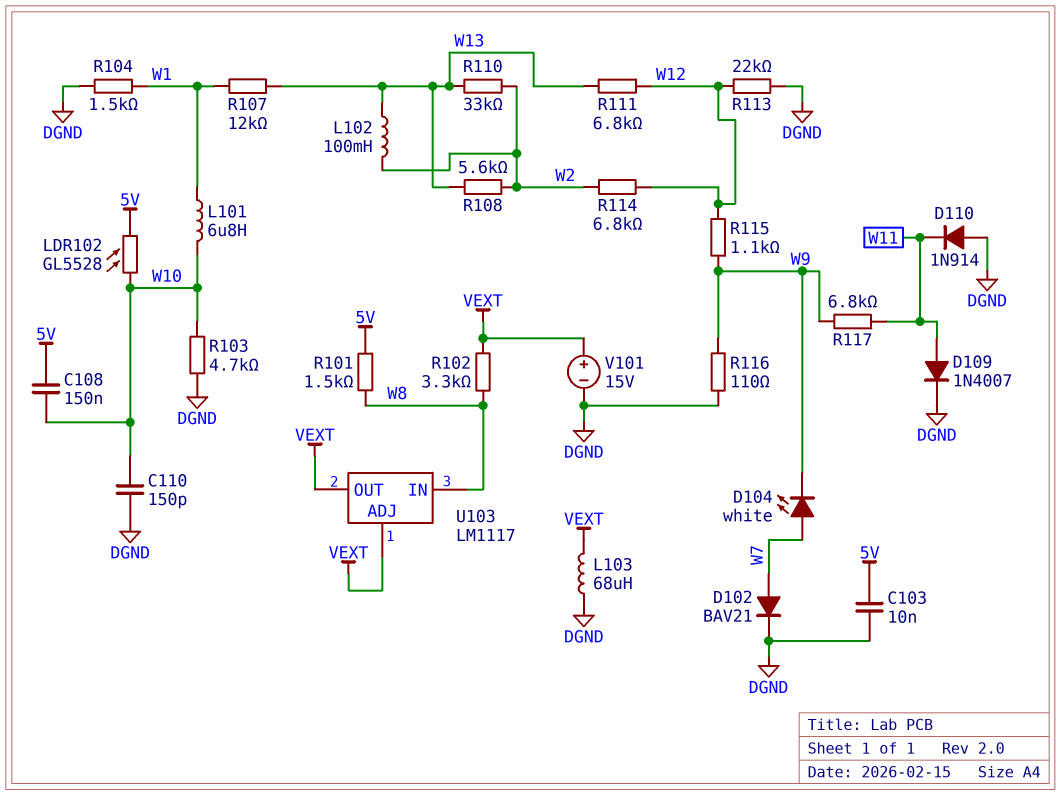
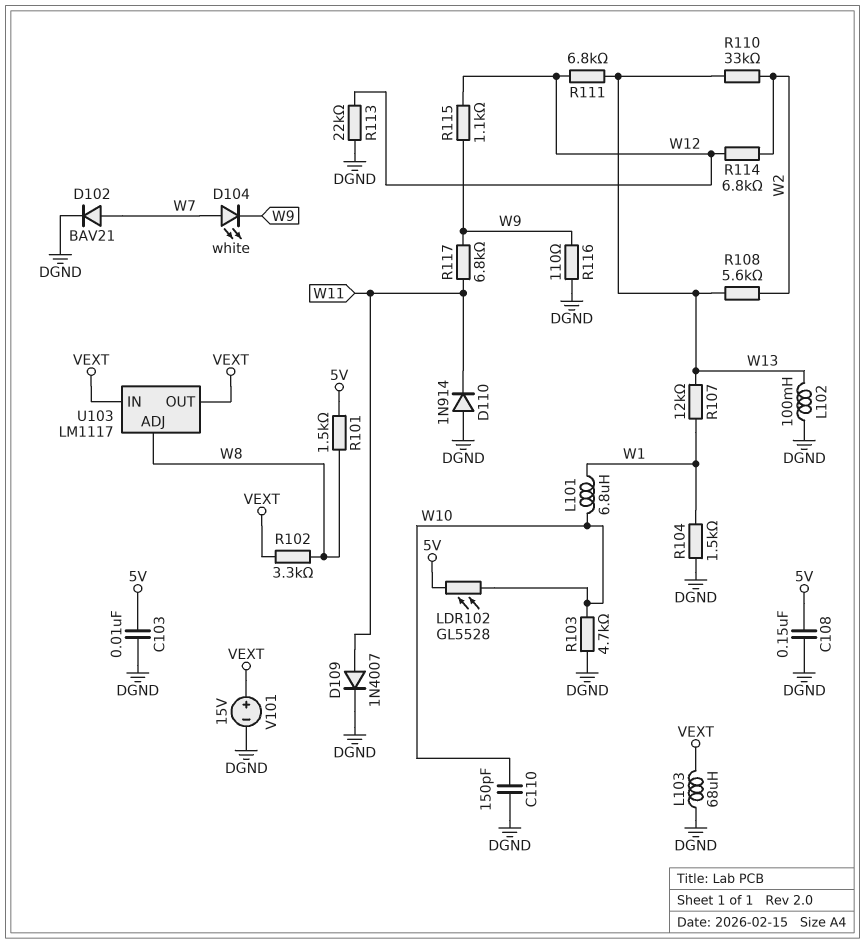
C108: 150nF (5V, W10) -> 150nF (5V, DGND)
L102: 100mH (W2, W13) -> 100mH (DGND, W13)
U103 pin ADJ: VEXT -> W8
U103 pin IN: W8 -> VEXT

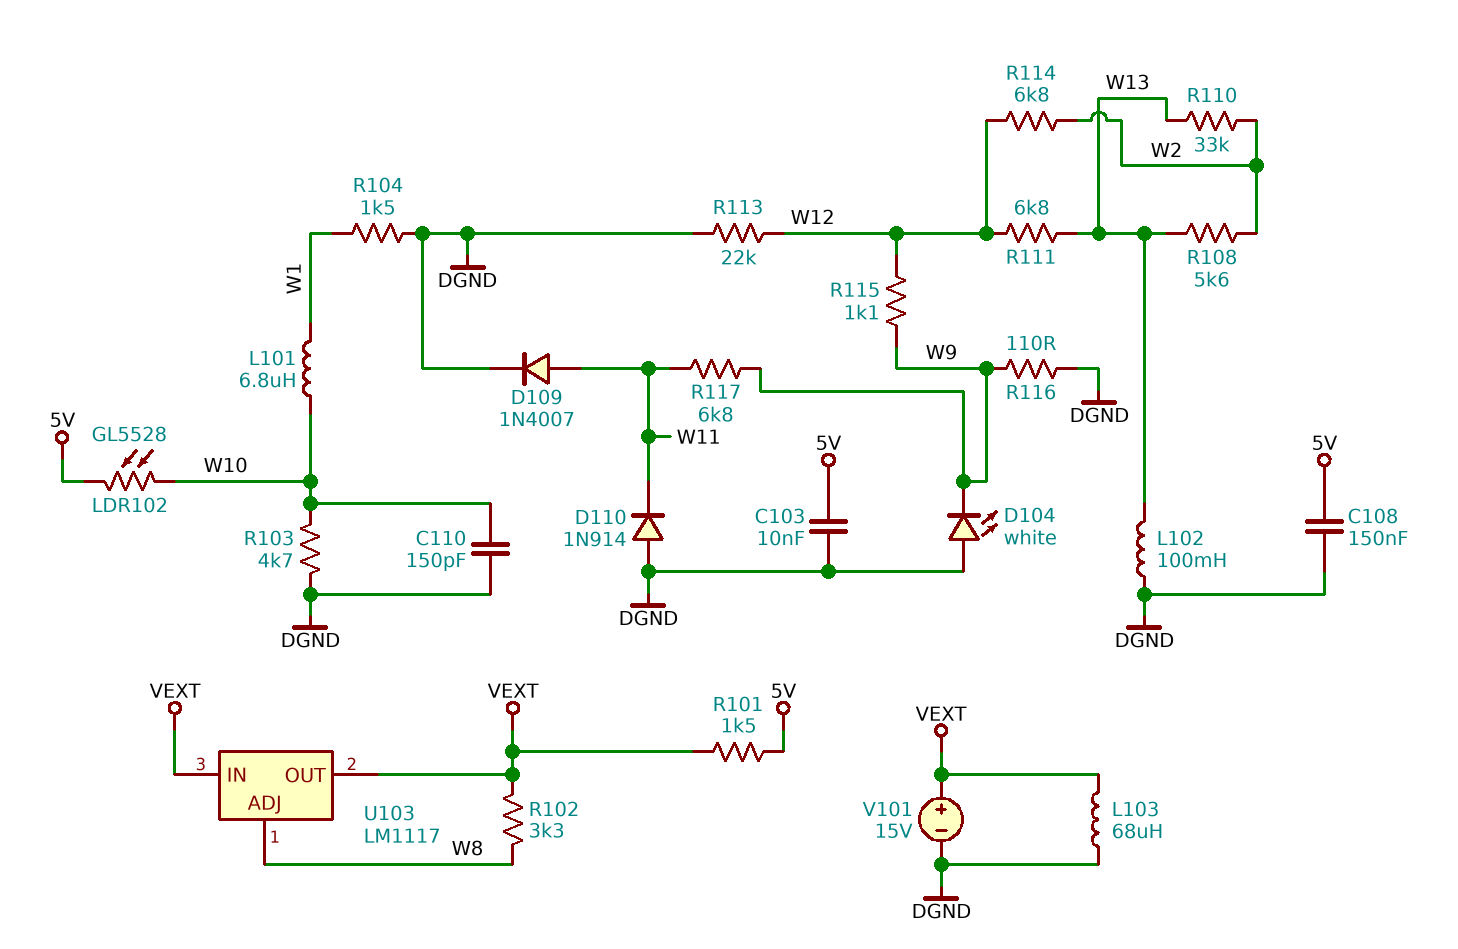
D102: diode BAV21 (A W7, K DGND) -> none
D104: LED white (A W7, K W9) -> LED white (A DGND, K W9)
R101: 1.5k (5V, W8) -> 1.5k (5V, VEXT)
R107: 12k (W1, W13) -> none

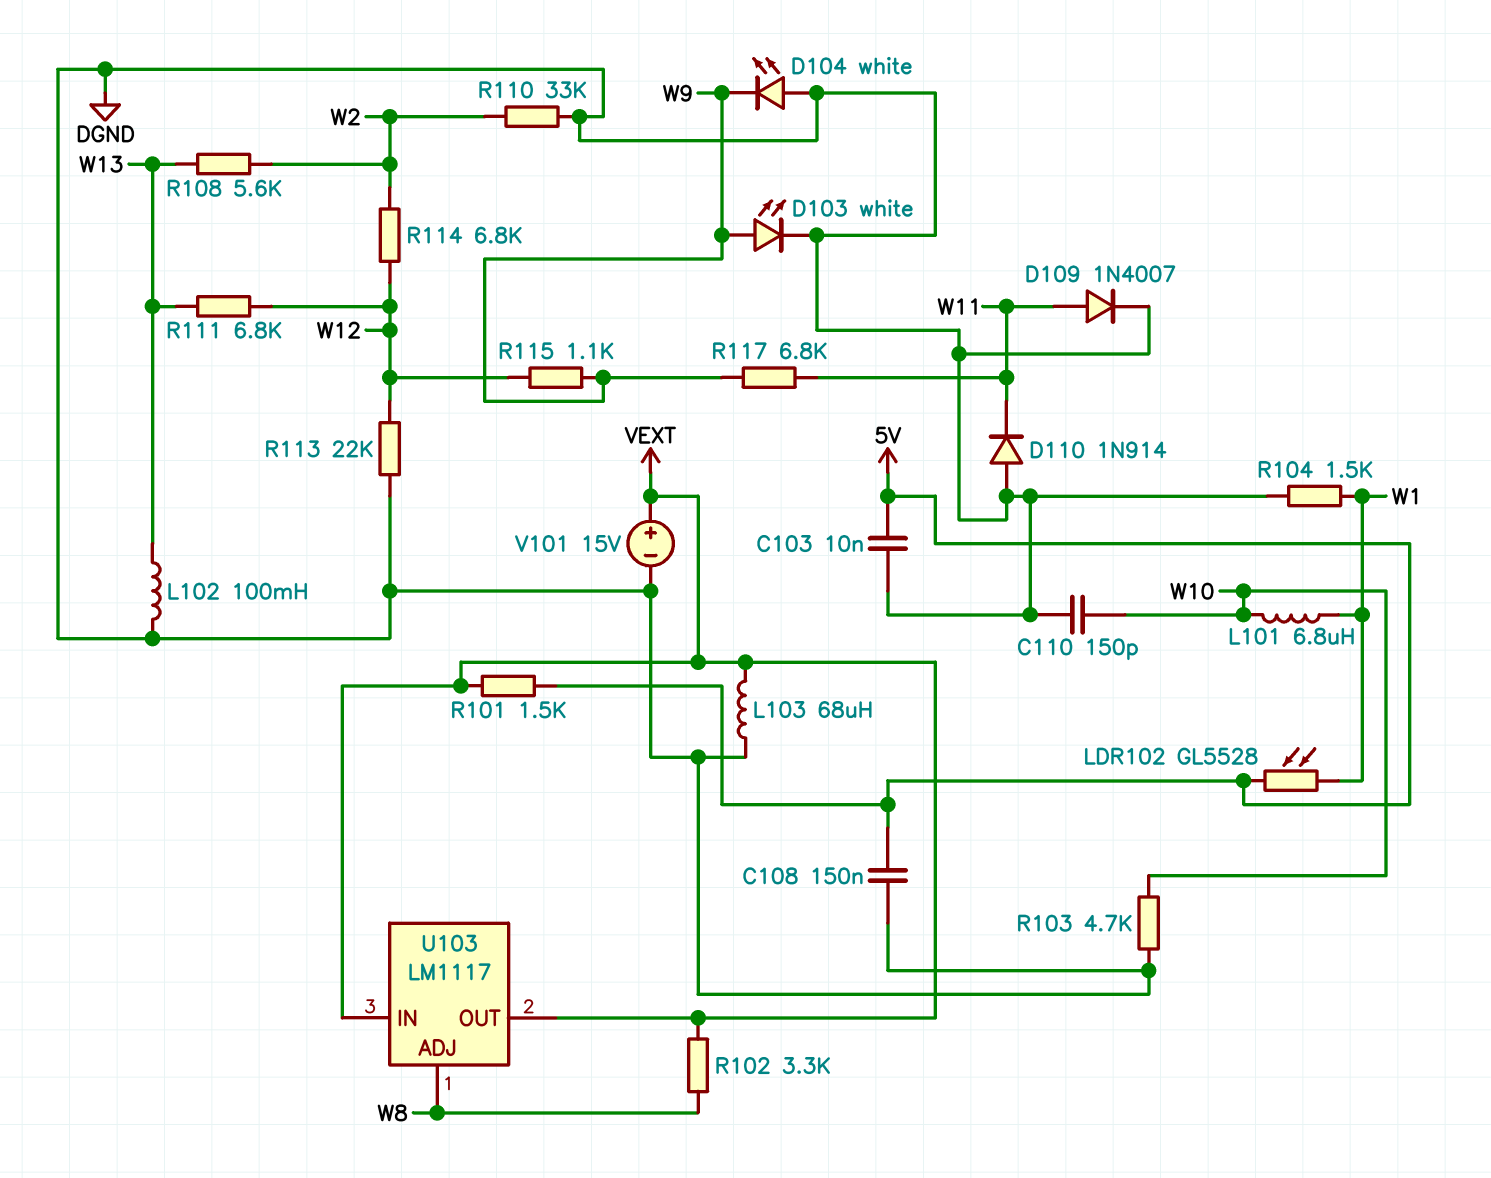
D103: none -> LED white (A W9, K DGND)
LDR102: GL5528 (5V, W10) -> GL5528 (5V, W1)
R110: 33k (W2, W13) -> 33k (DGND, W2)
R116: 110 (DGND, W9) -> none

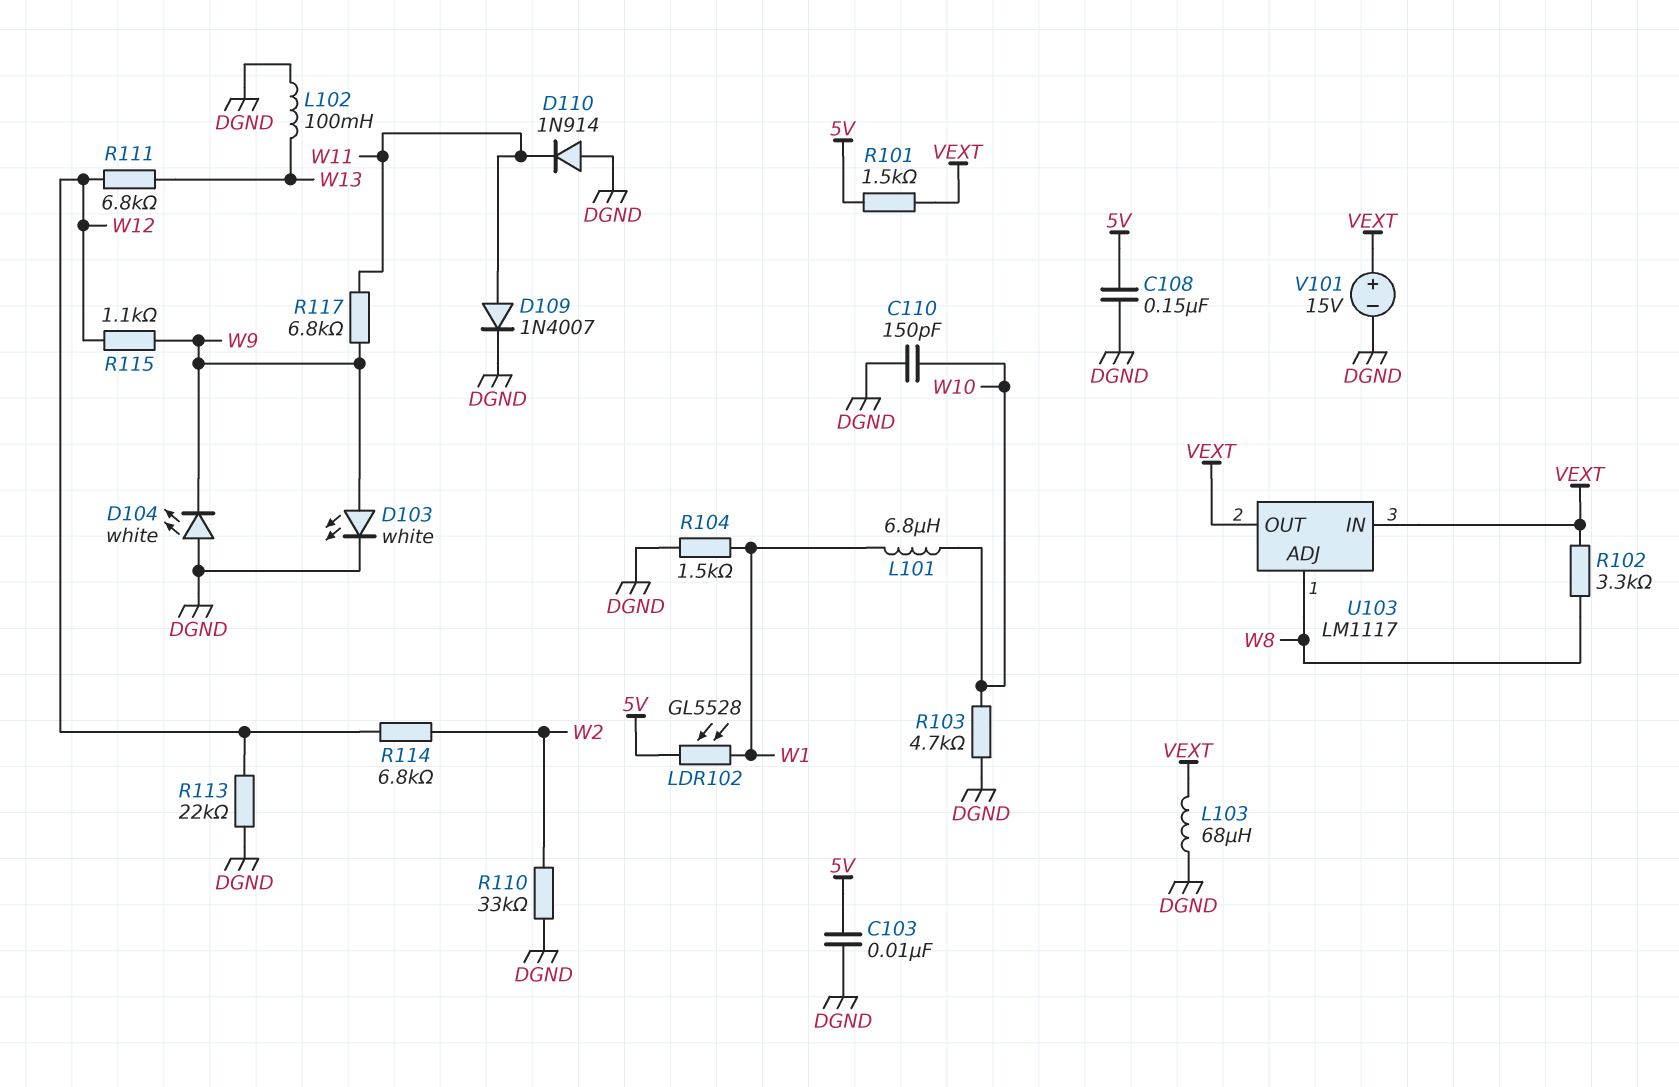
R108: 5.6k (W2, W13) -> none

